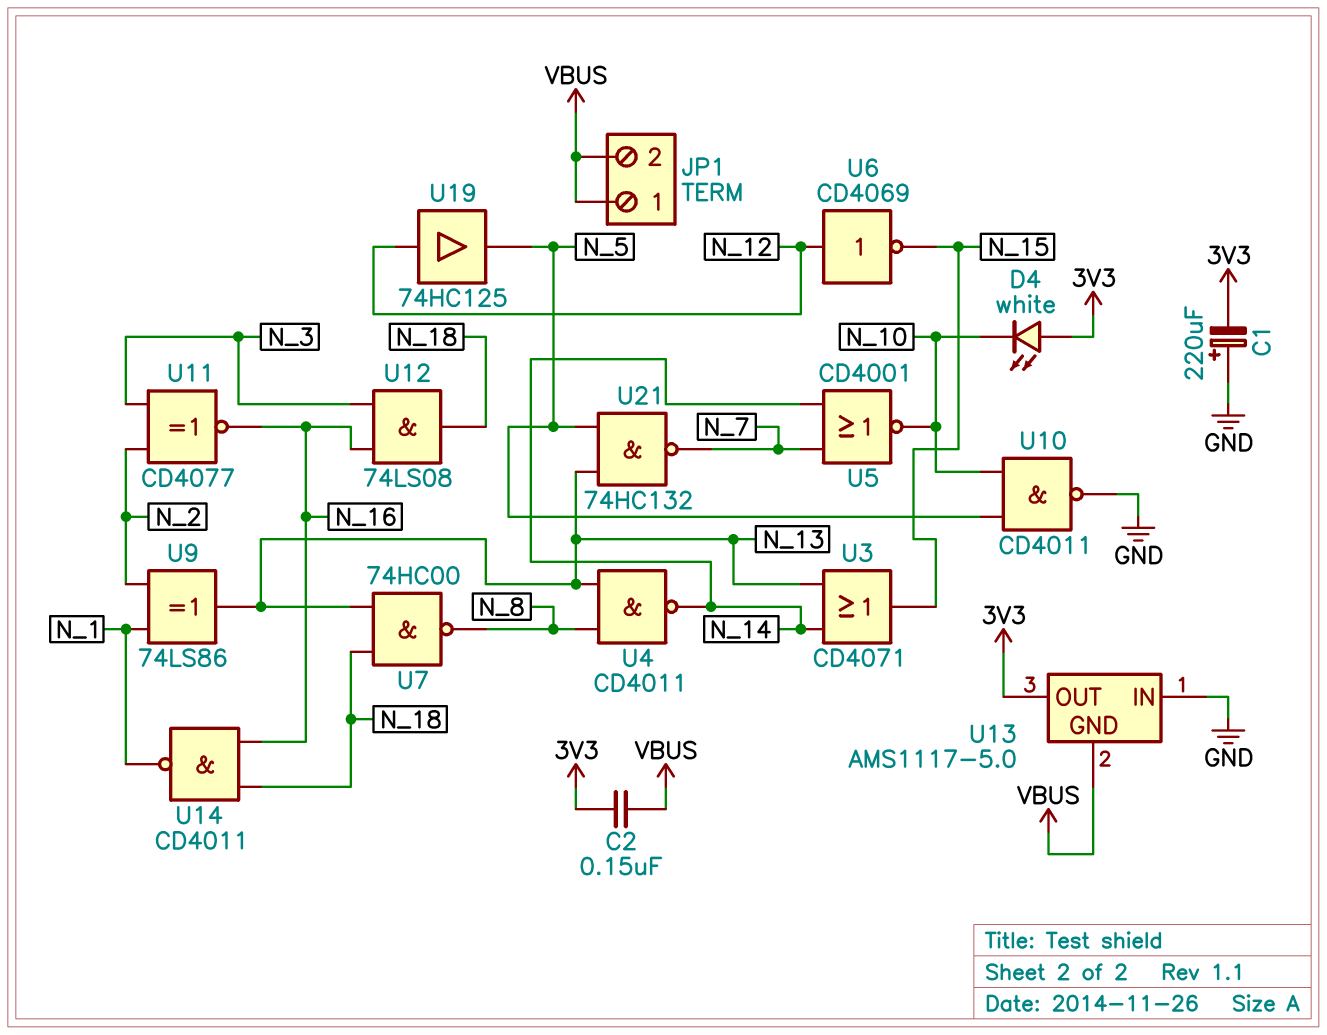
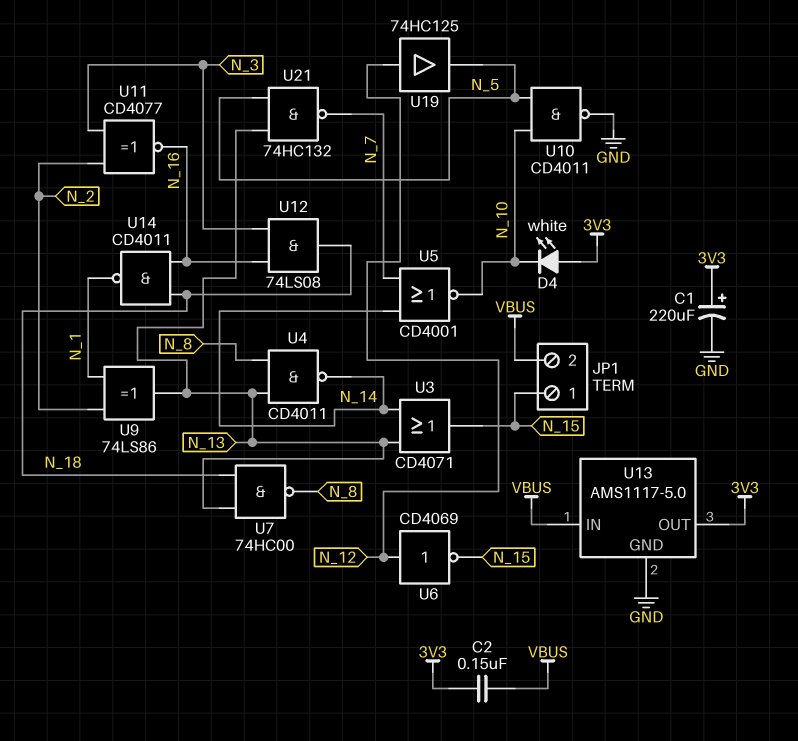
C1: 220uF (plus GND, minus 3V3) -> 220uF (plus 3V3, minus GND)
JP1 pin 1: VBUS -> N_15
U13 pin GND: VBUS -> GND
U13 pin IN: GND -> VBUS

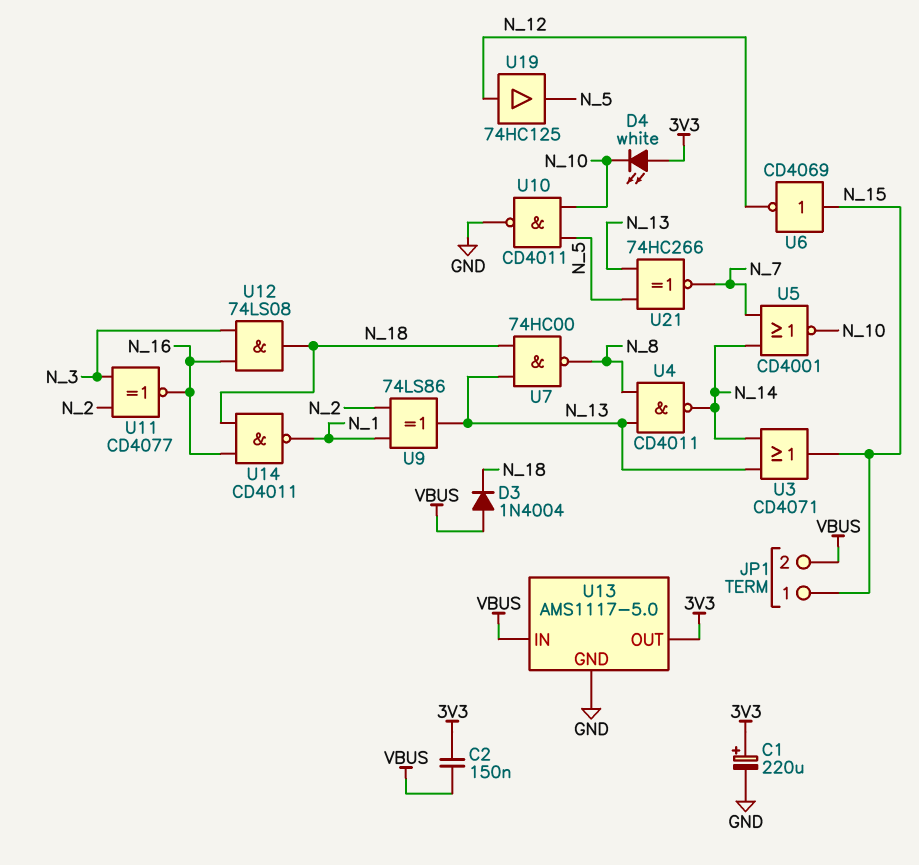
D3: none -> diode 1N4004 (A VBUS, K N_18)
U6: NOT CD4069 (in N_12, out N_15) -> NOT CD4069 (in N_15, out N_12)
U21: NAND 74HC132 (in N_5, in N_13, out N_7) -> XNOR 74HC266 (in N_5, in N_13, out N_7)

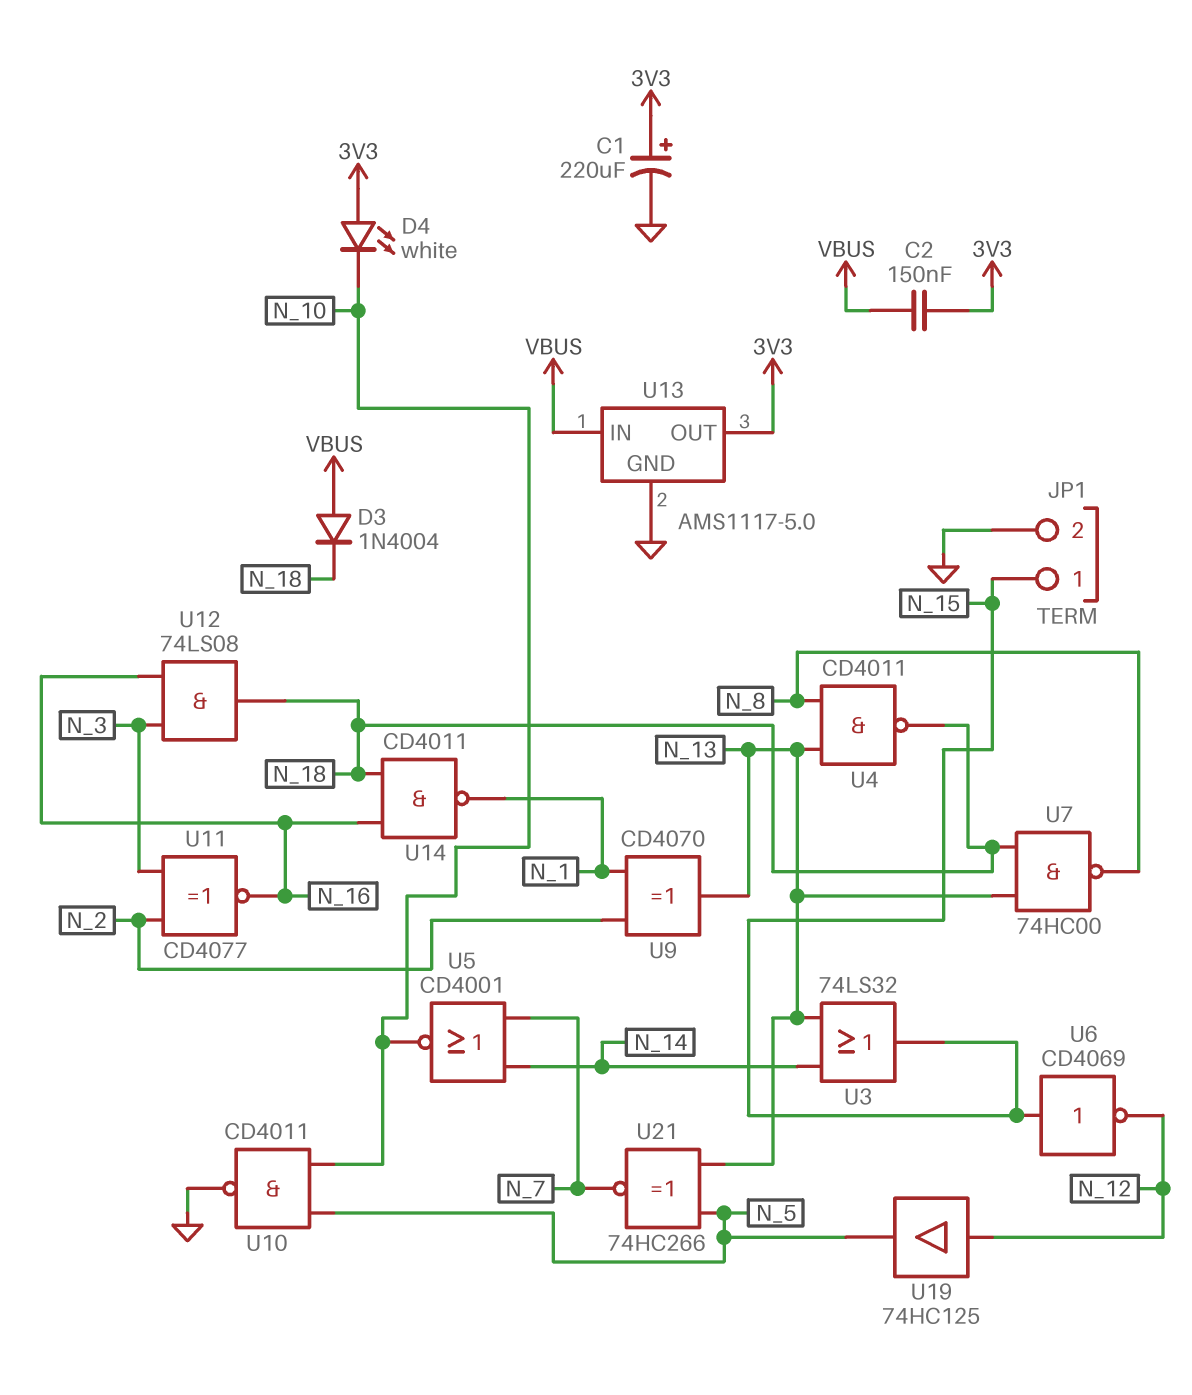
JP1 pin 2: VBUS -> GND
U3: OR CD4071 (in N_13, in N_14, out N_15) -> OR 74LS32 (in N_13, in N_14, out N_15)
U4: NAND CD4011 (in N_8, in N_13, out N_14) -> NAND CD4011 (in N_8, in N_13, out N_18)
U9: XOR 74LS86 (in N_1, in N_2, out N_13) -> XOR CD4070 (in N_1, in N_2, out N_13)

